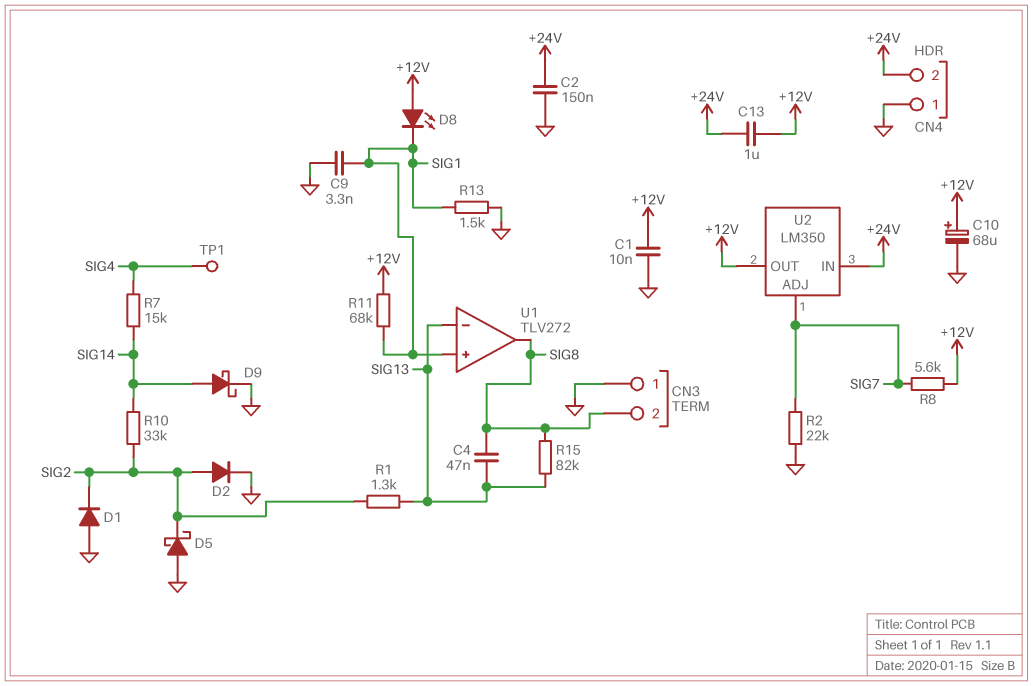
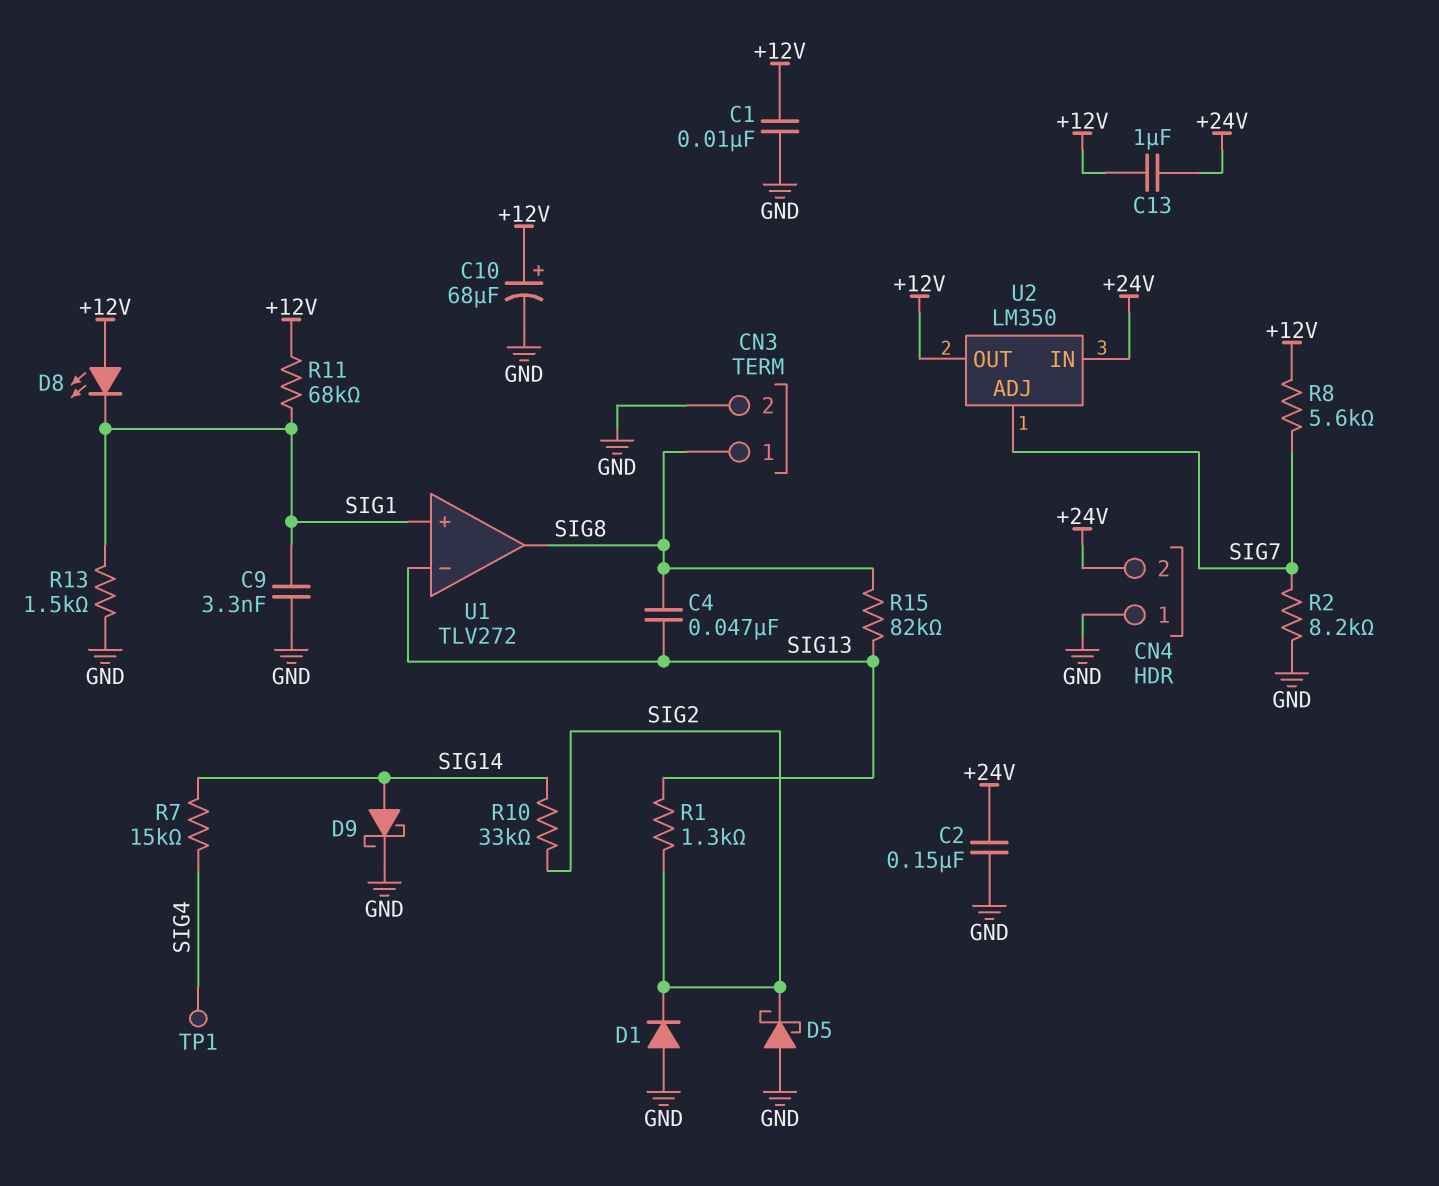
CN3 pin 1: GND -> SIG8
CN3 pin 2: SIG8 -> GND
D2: diode (A SIG2, K GND) -> none
R2: 22k (GND, SIG7) -> 8.2k (GND, SIG7)

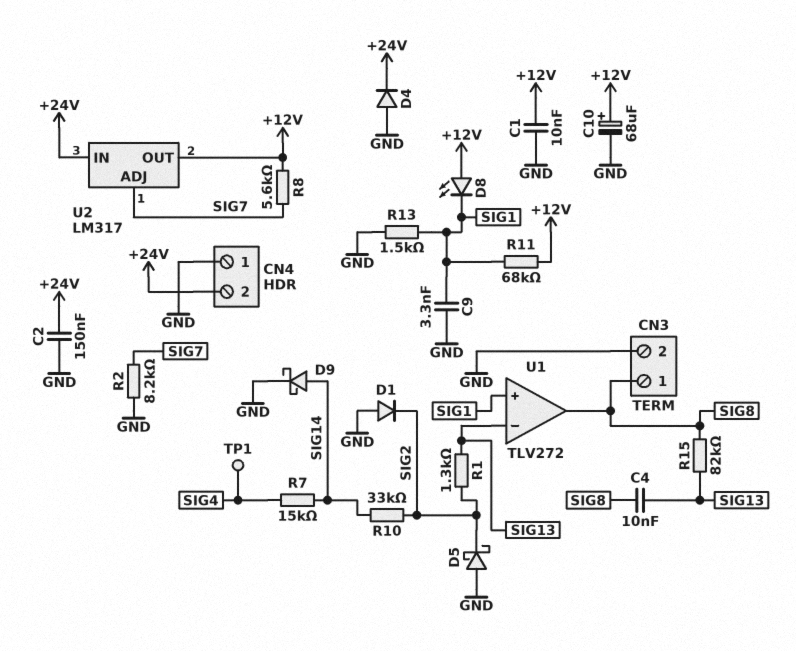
C4: 47nF (SIG8, SIG13) -> 10nF (SIG8, SIG13)
C13: 1uF (+12V, +24V) -> none
D4: none -> diode (A GND, K +24V)
U2: LM350 -> LM317

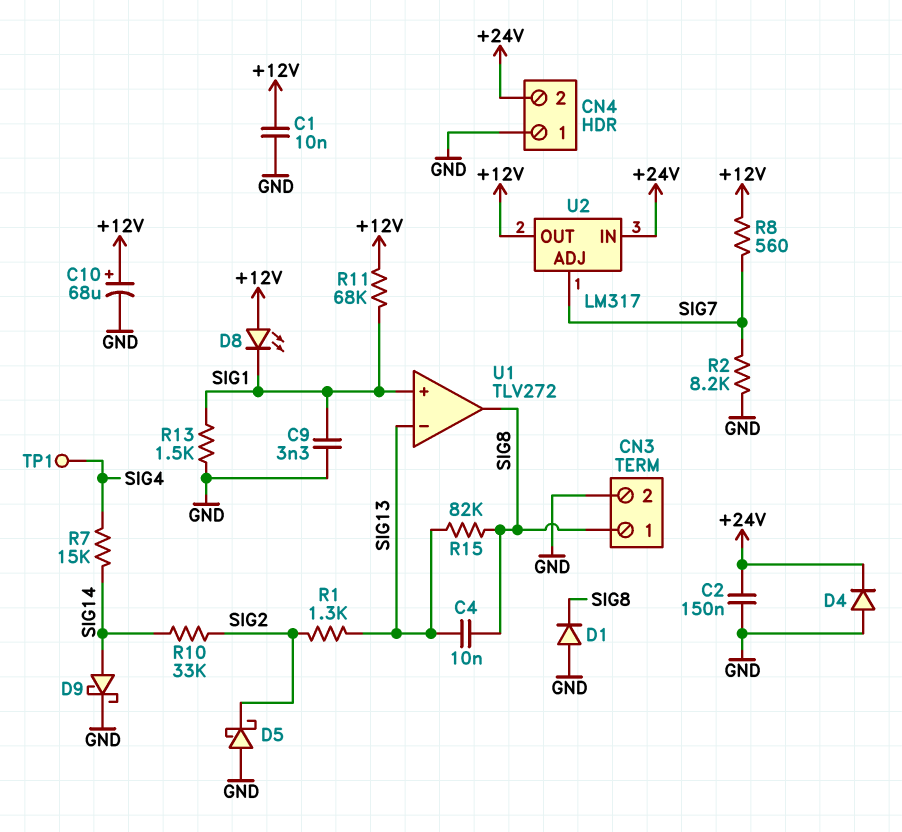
D1: diode (A GND, K SIG2) -> diode (A GND, K SIG8)
R8: 5.6k (+12V, SIG7) -> 560 (+12V, SIG7)

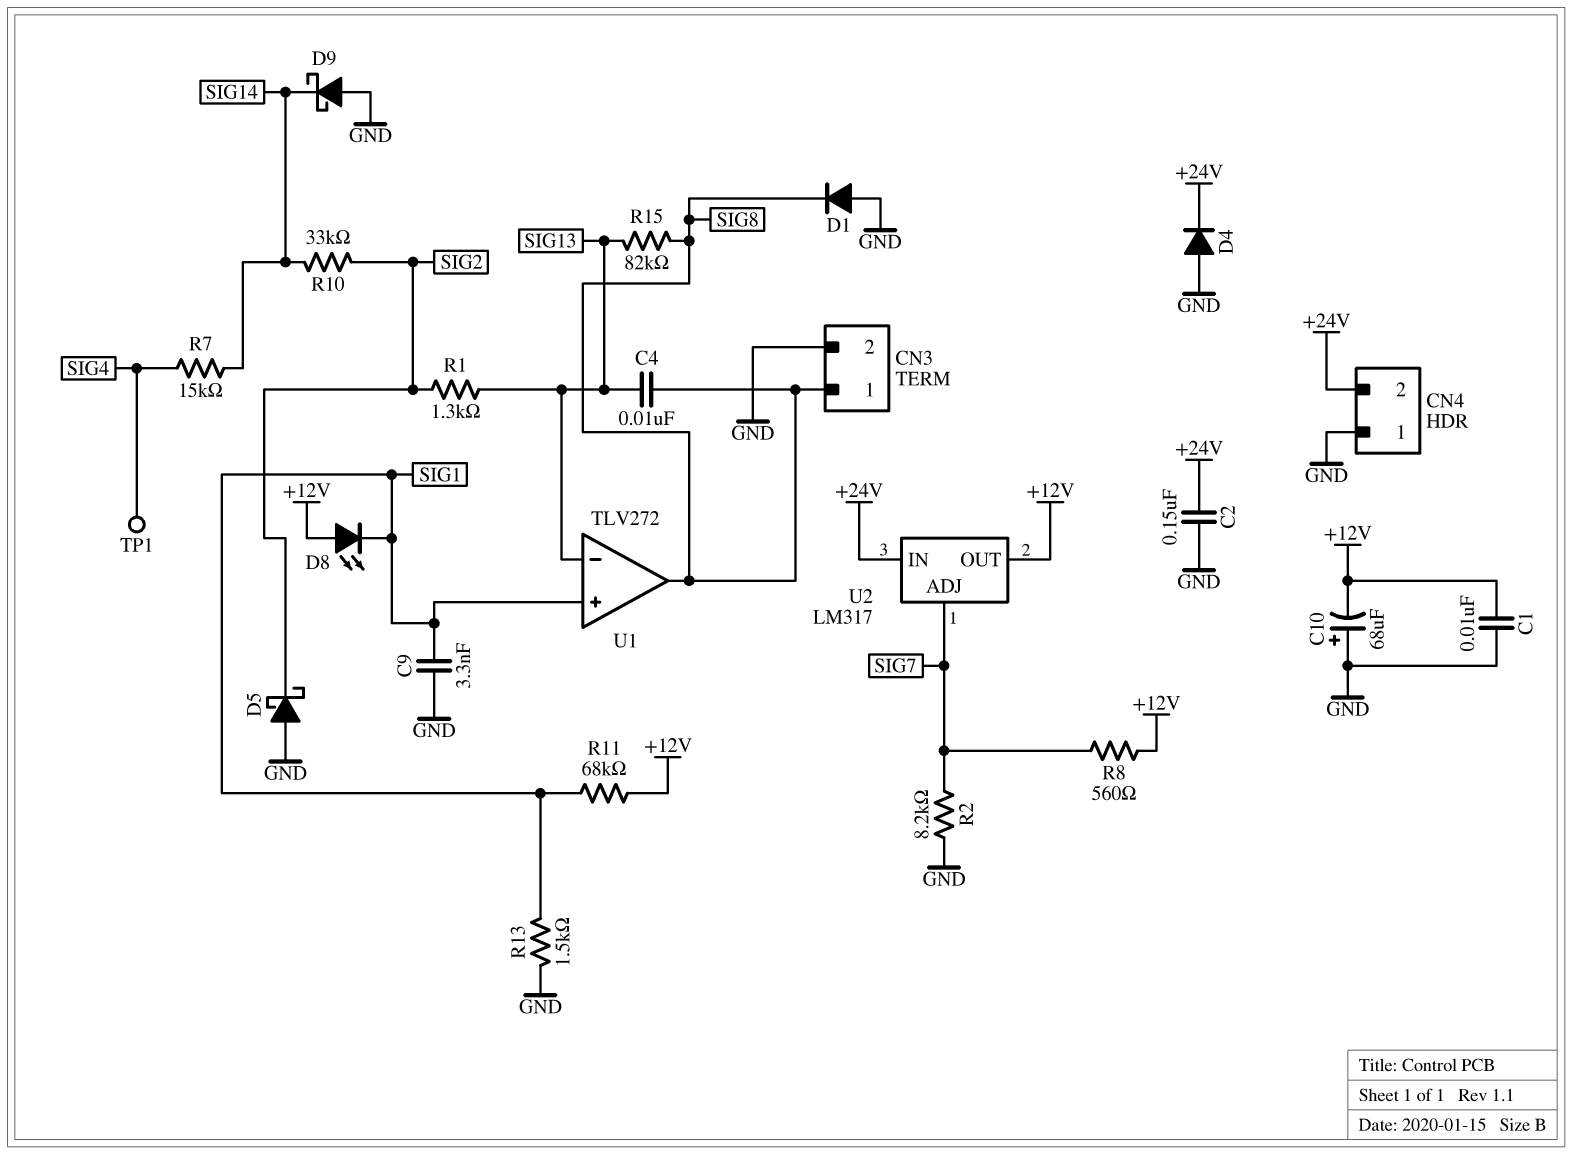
C10: 68uF (plus +12V, minus GND) -> 68uF (plus GND, minus +12V)
D9: schottky (A SIG14, K GND) -> schottky (A GND, K SIG14)

